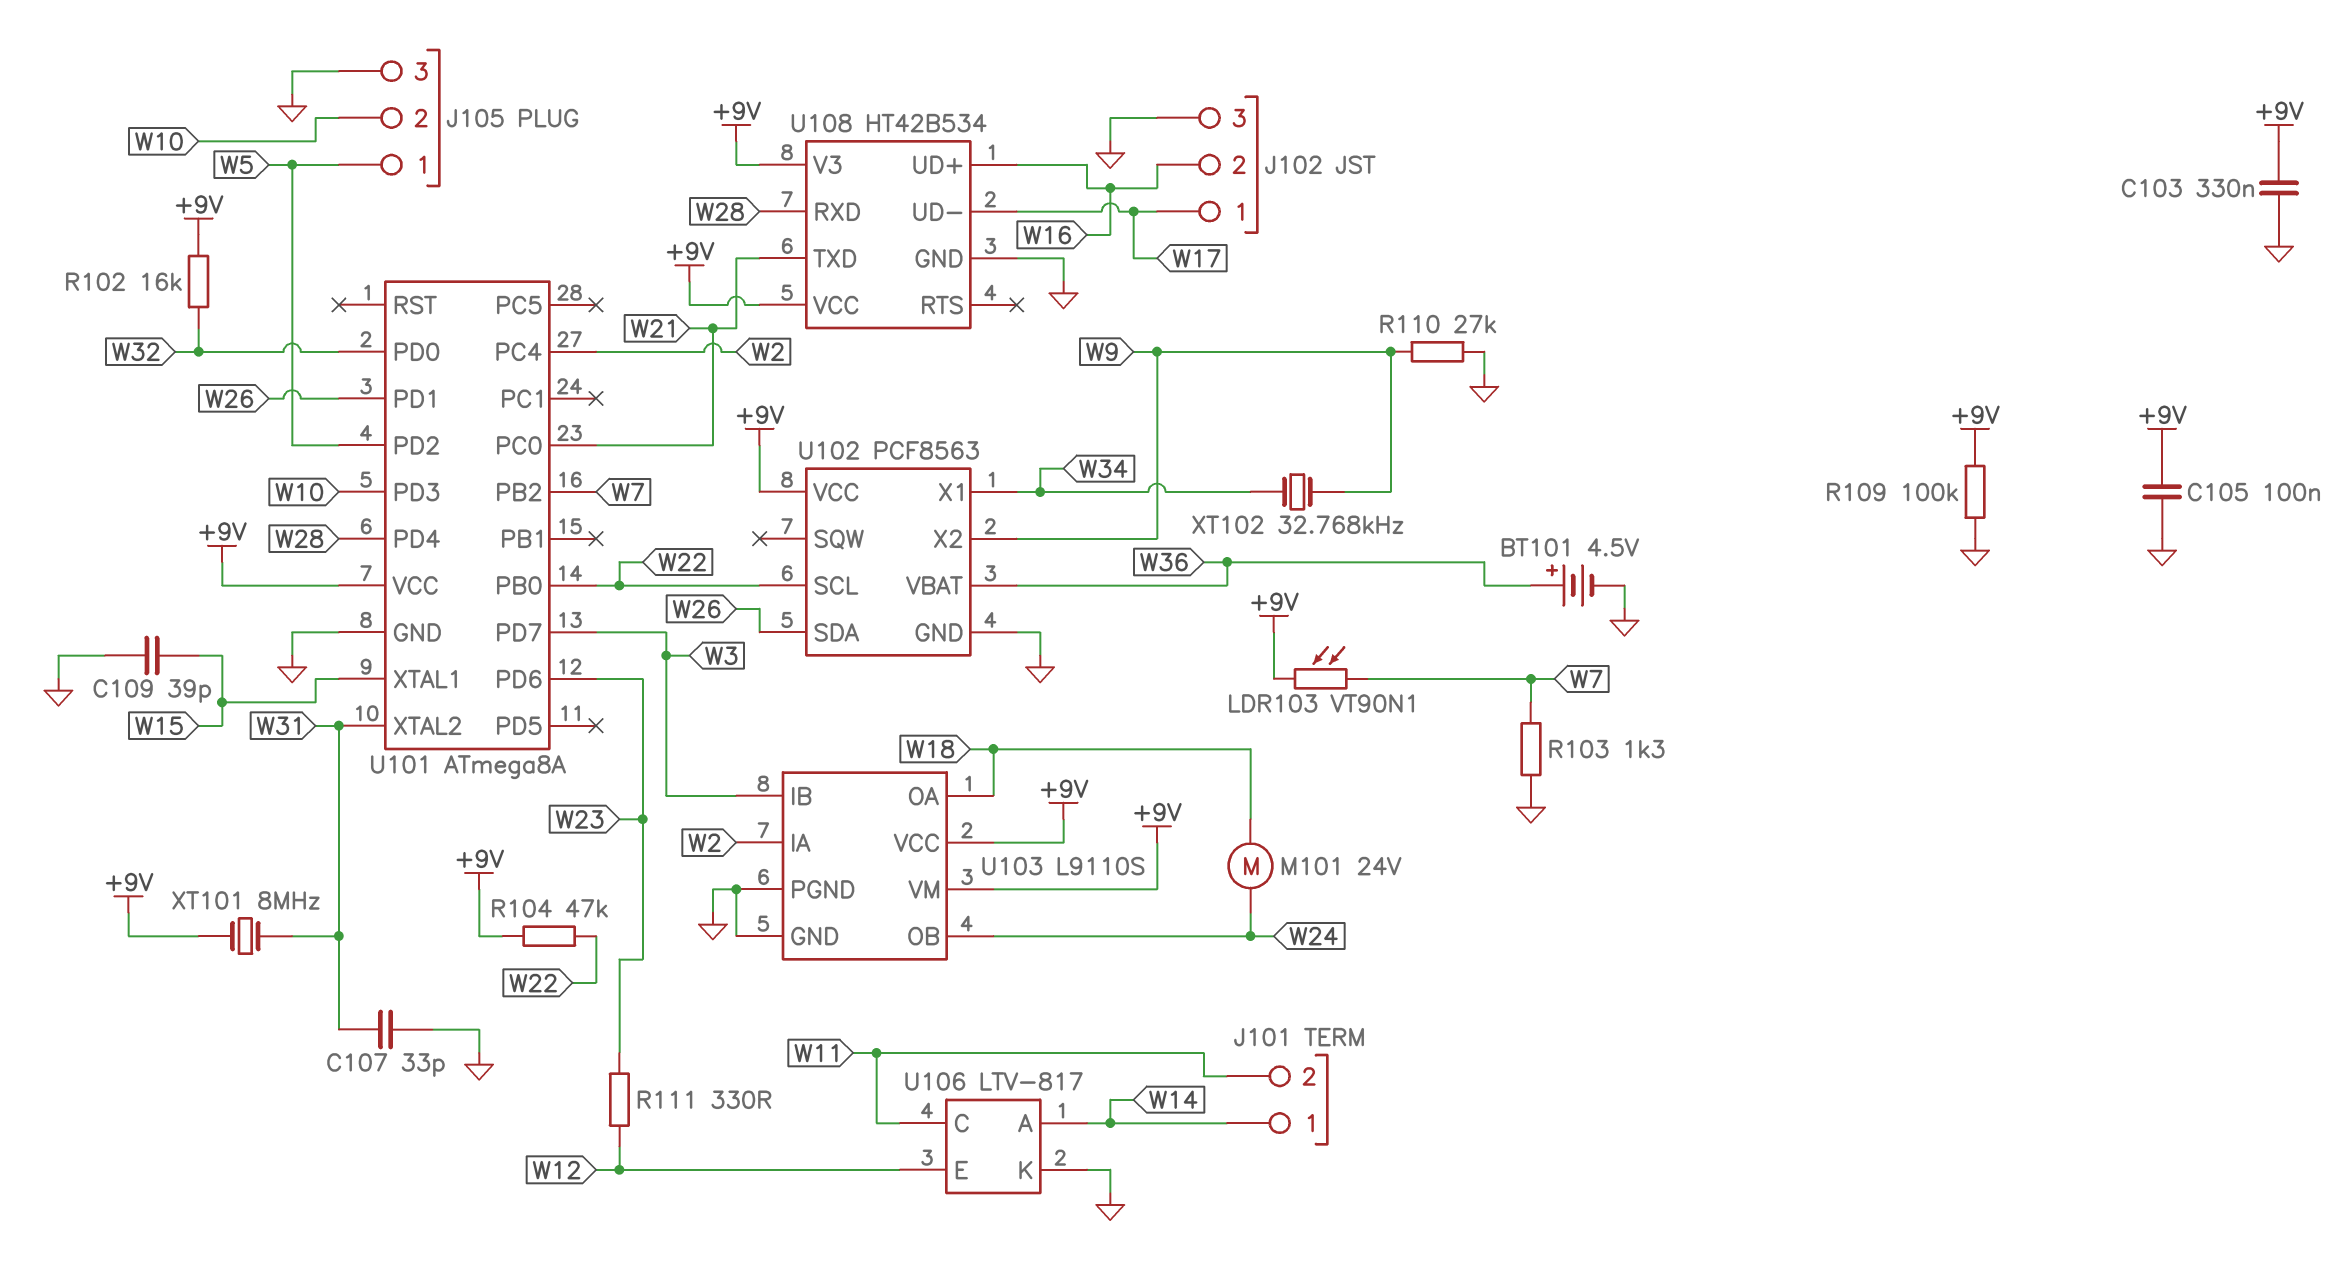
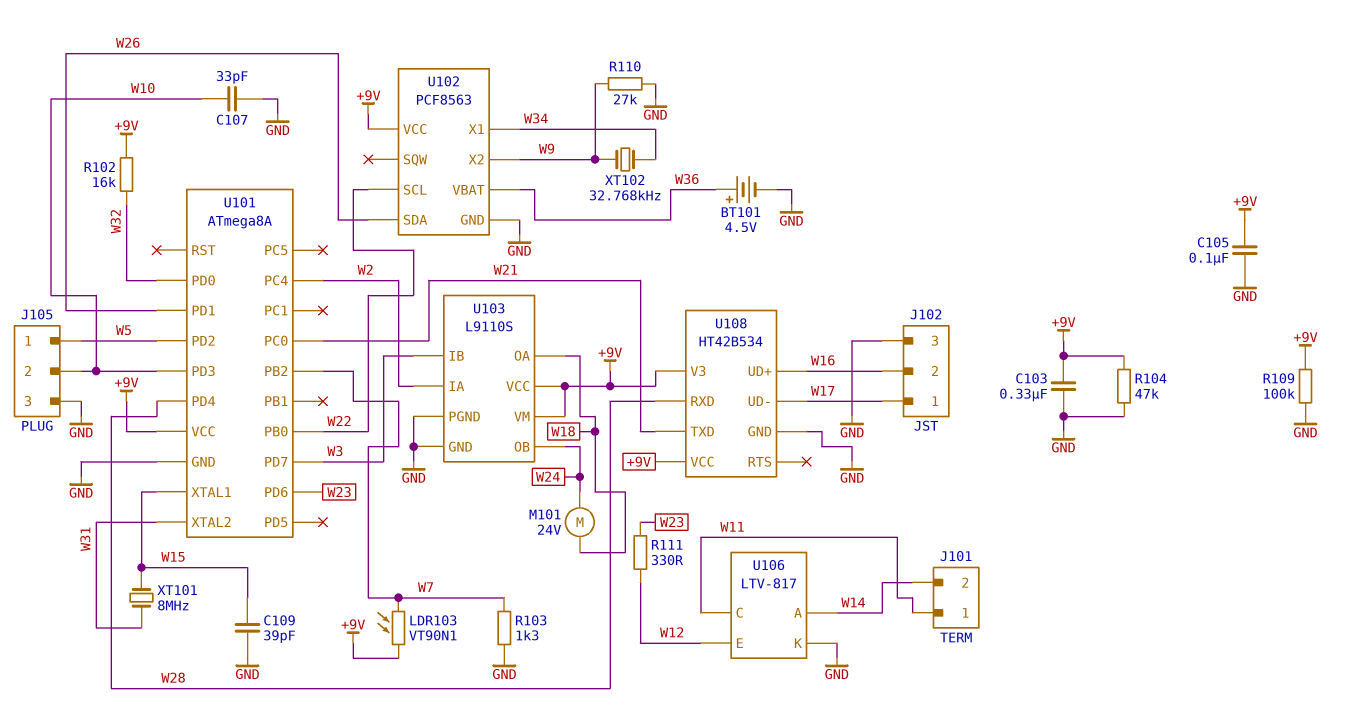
C107: 33pF (GND, W31) -> 33pF (GND, W10)
J101 pin 1: W14 -> W11
J101 pin 2: W11 -> W14
R104: 47k (+9V, W22) -> 47k (+9V, GND)
XT101: 8MHz (+9V, W31) -> 8MHz (W15, W31)

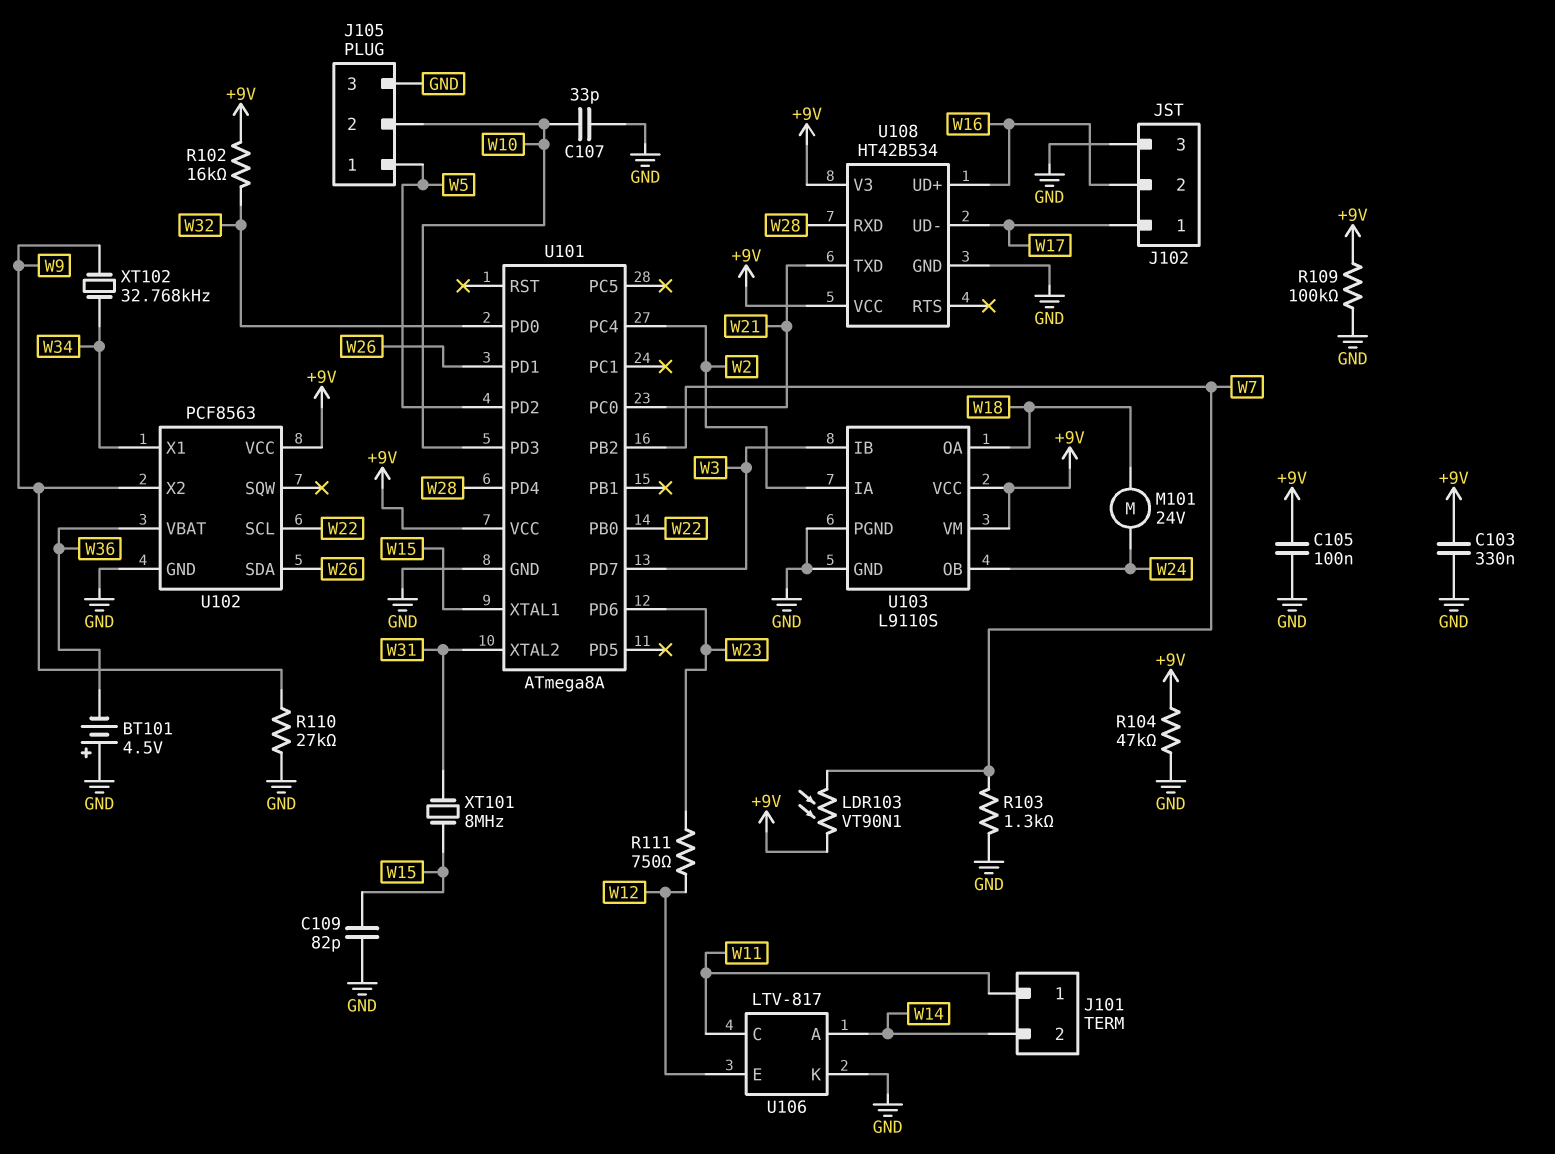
BT101: 4.5V (plus W36, minus GND) -> 4.5V (plus GND, minus W36)
C109: 39pF (GND, W15) -> 82pF (GND, W15)
R111: 330 (W12, W23) -> 750 (W12, W23)

